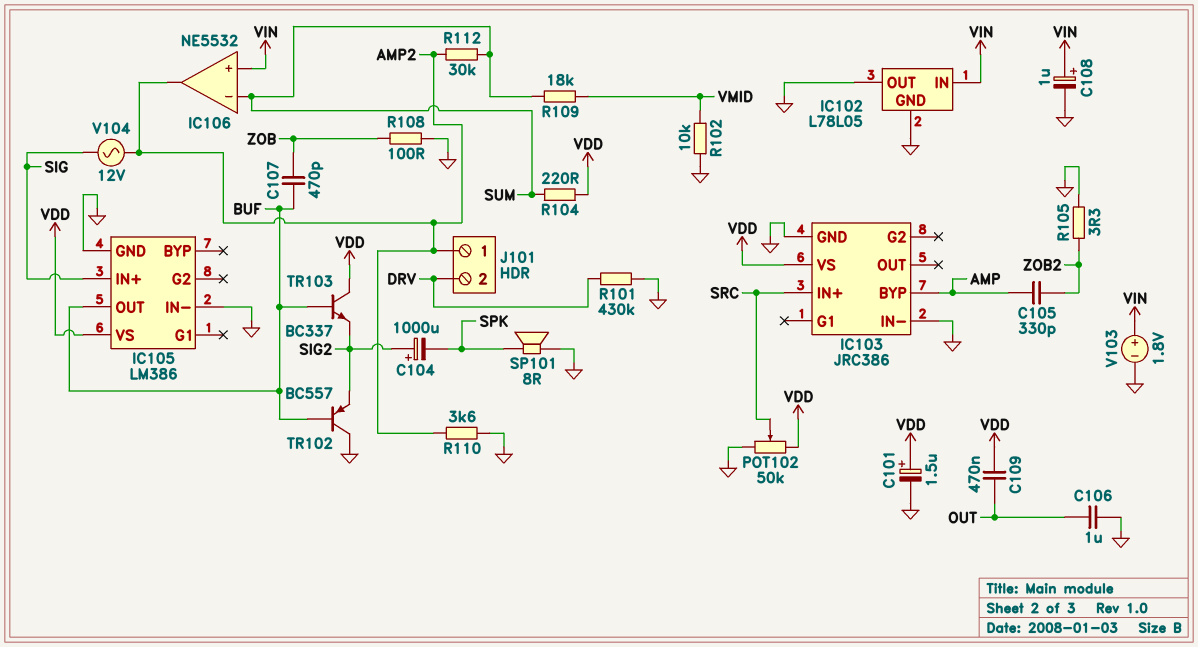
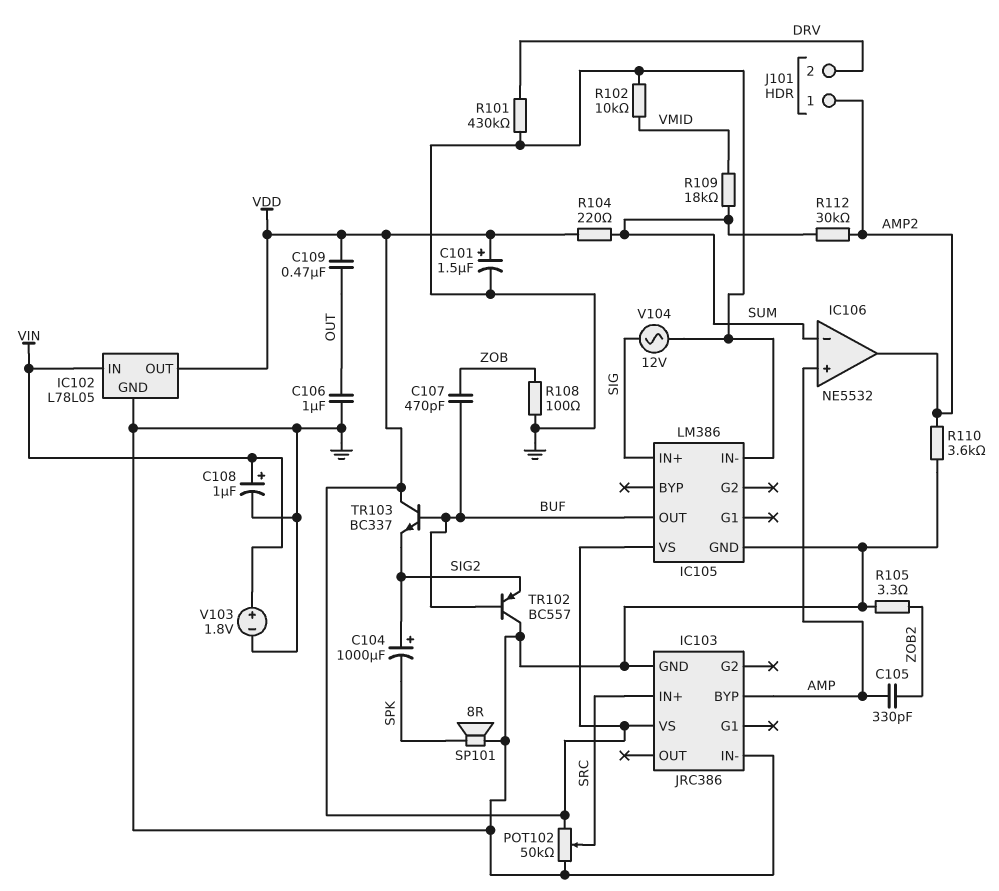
IC102 pin OUT: GND -> VDD
IC106 pin in+: VIN -> AMP
V104: AC 12V (AMP2, SIG) -> AC 12V (GND, SIG)

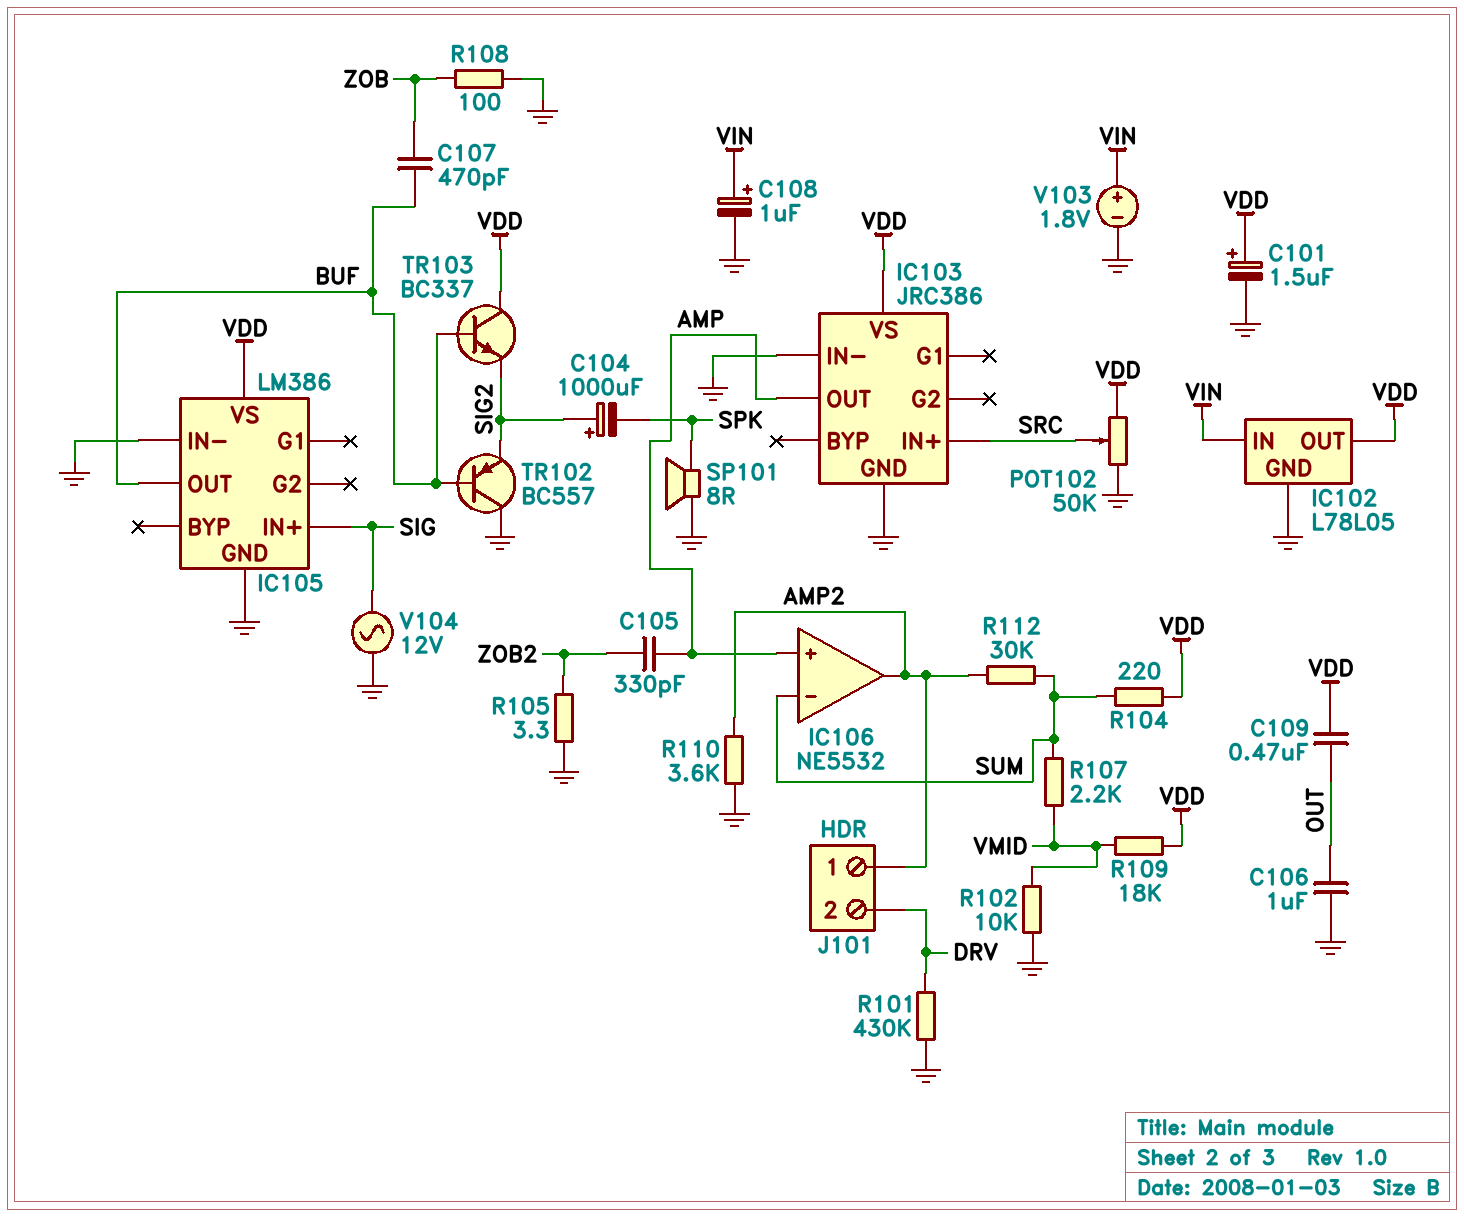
IC103 pin BYP: AMP -> none
IC103 pin OUT: none -> AMP
R107: none -> 2.2k (SUM, VMID)
R109: 18k (SUM, VMID) -> 18k (VDD, VMID)

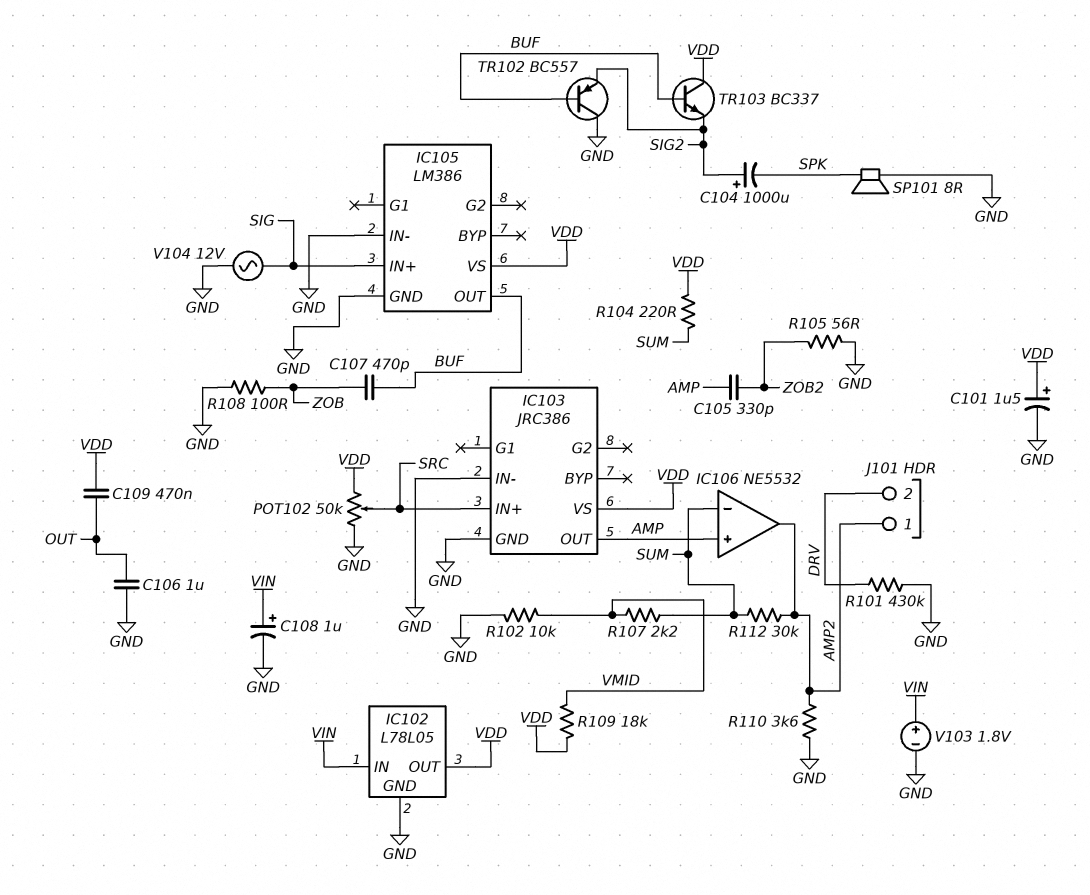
R105: 3.3 (GND, ZOB2) -> 56 (GND, ZOB2)

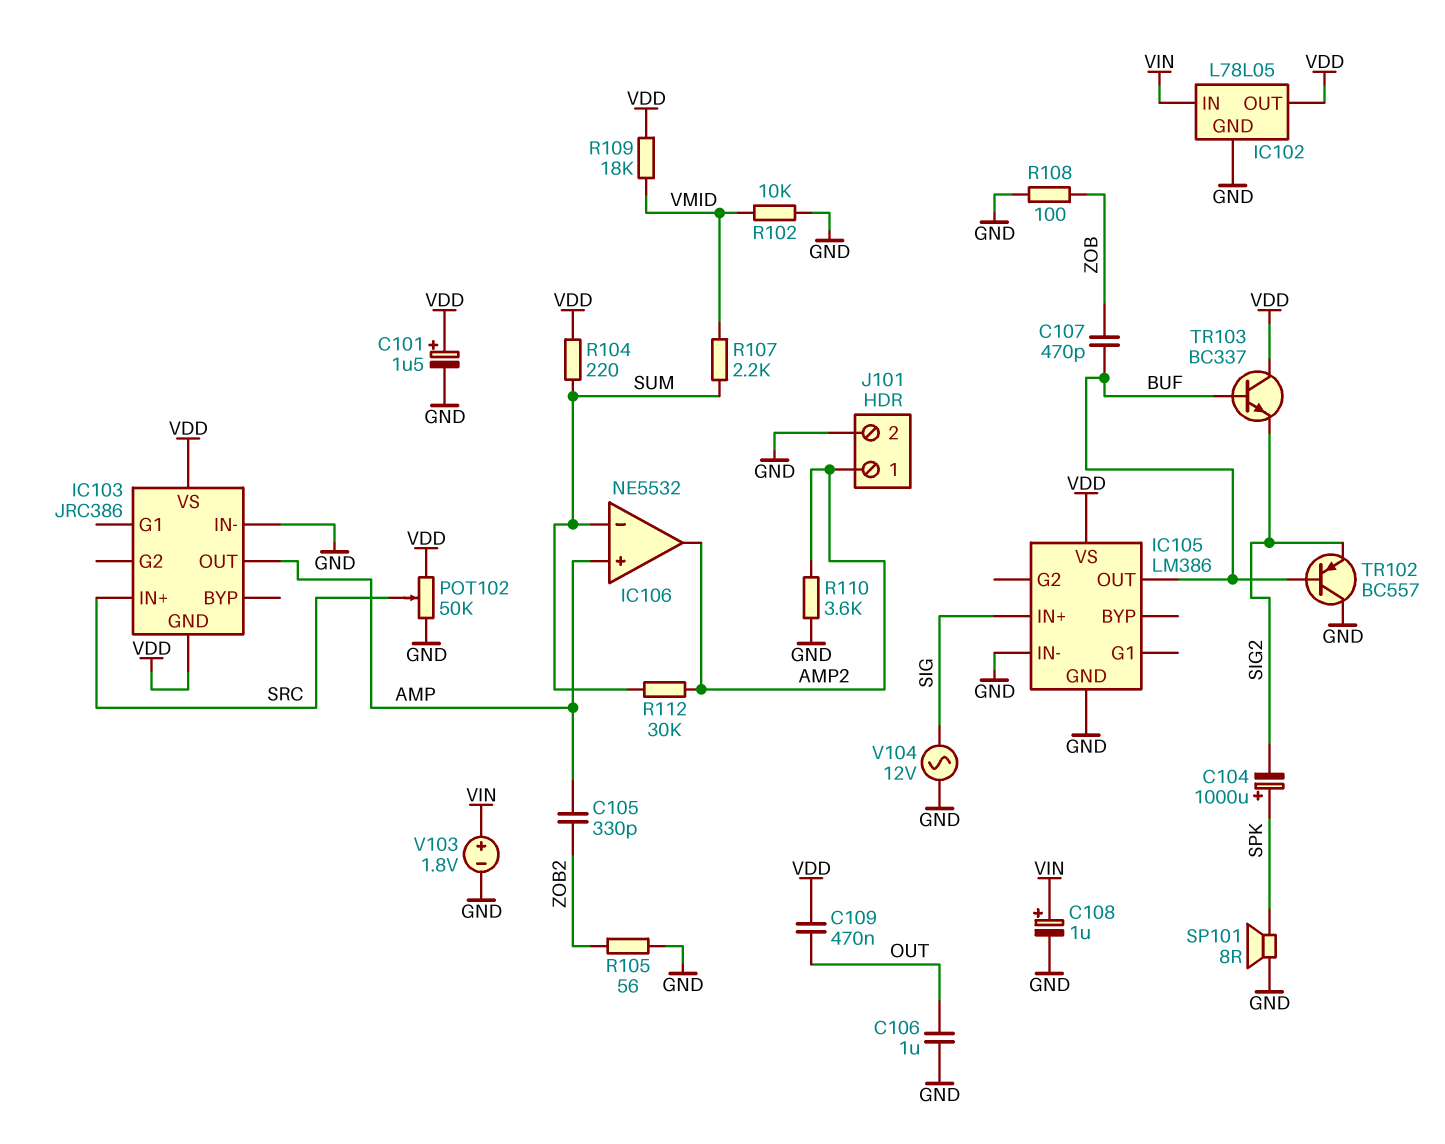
C104: 1000uF (plus SIG2, minus SPK) -> 1000uF (plus SPK, minus SIG2)
IC103 pin GND: GND -> VDD
J101 pin 2: DRV -> GND
R101: 430k (DRV, GND) -> none

